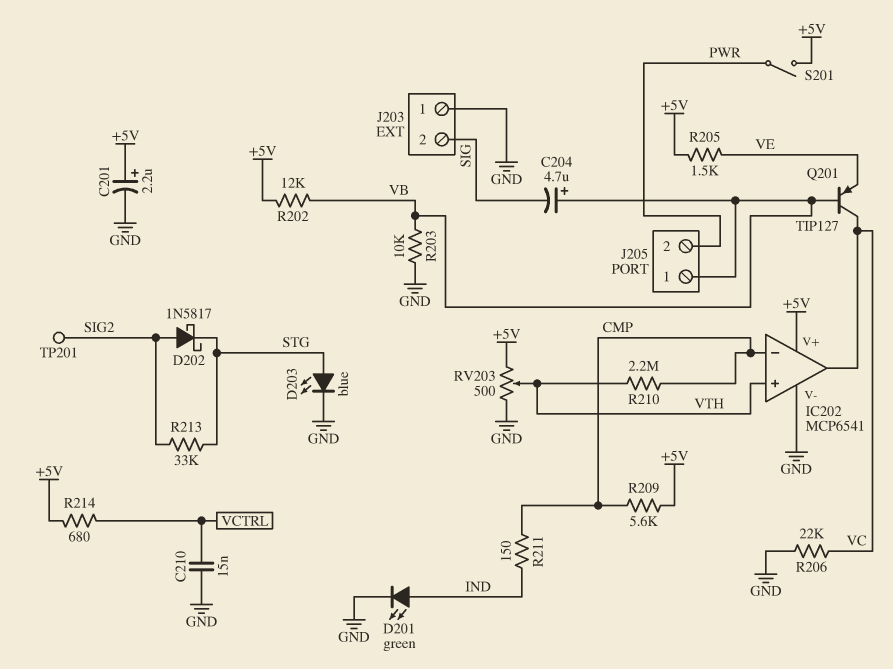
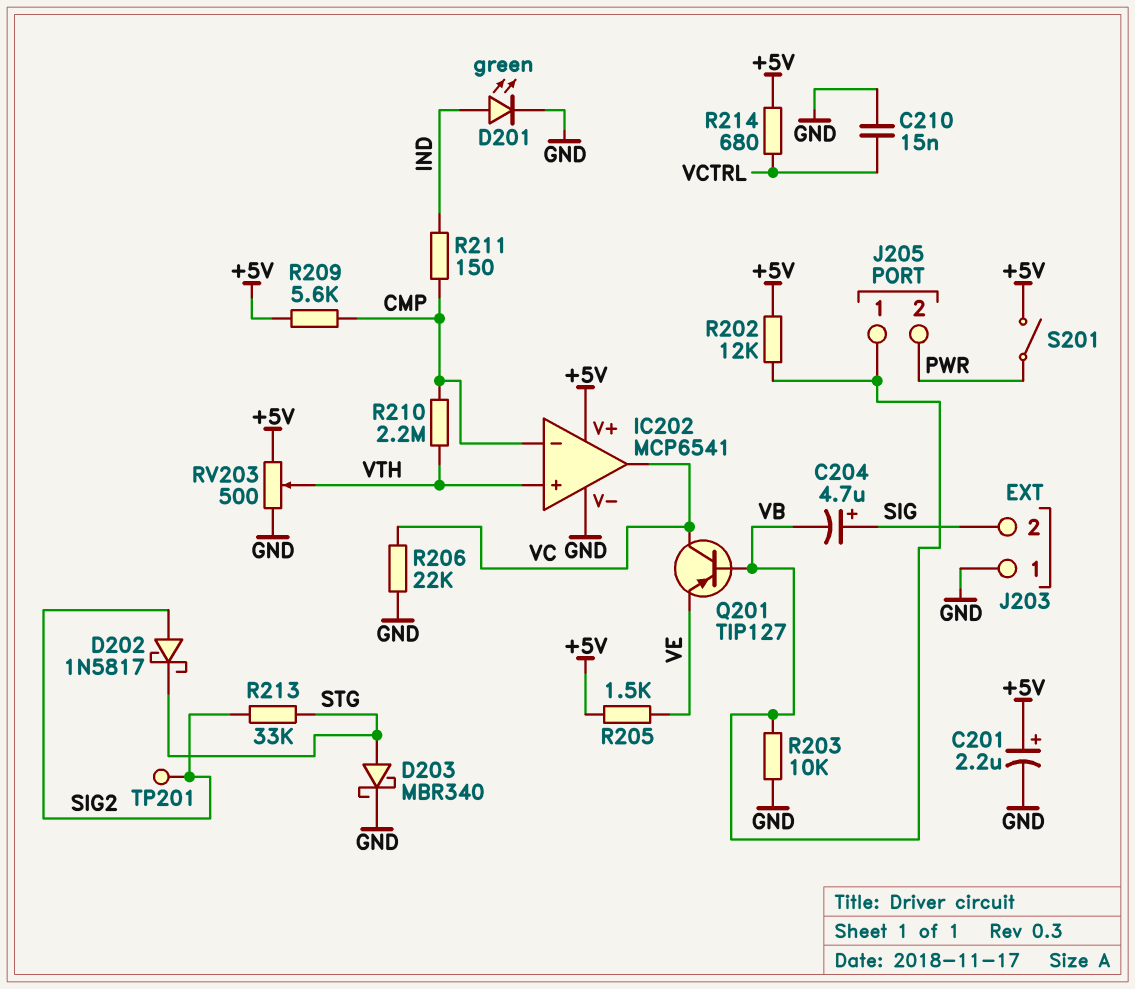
C204: 4.7uF (plus VB, minus SIG) -> 4.7uF (plus SIG, minus VB)
D203: LED blue (A STG, K GND) -> schottky MBR340 (A STG, K GND)

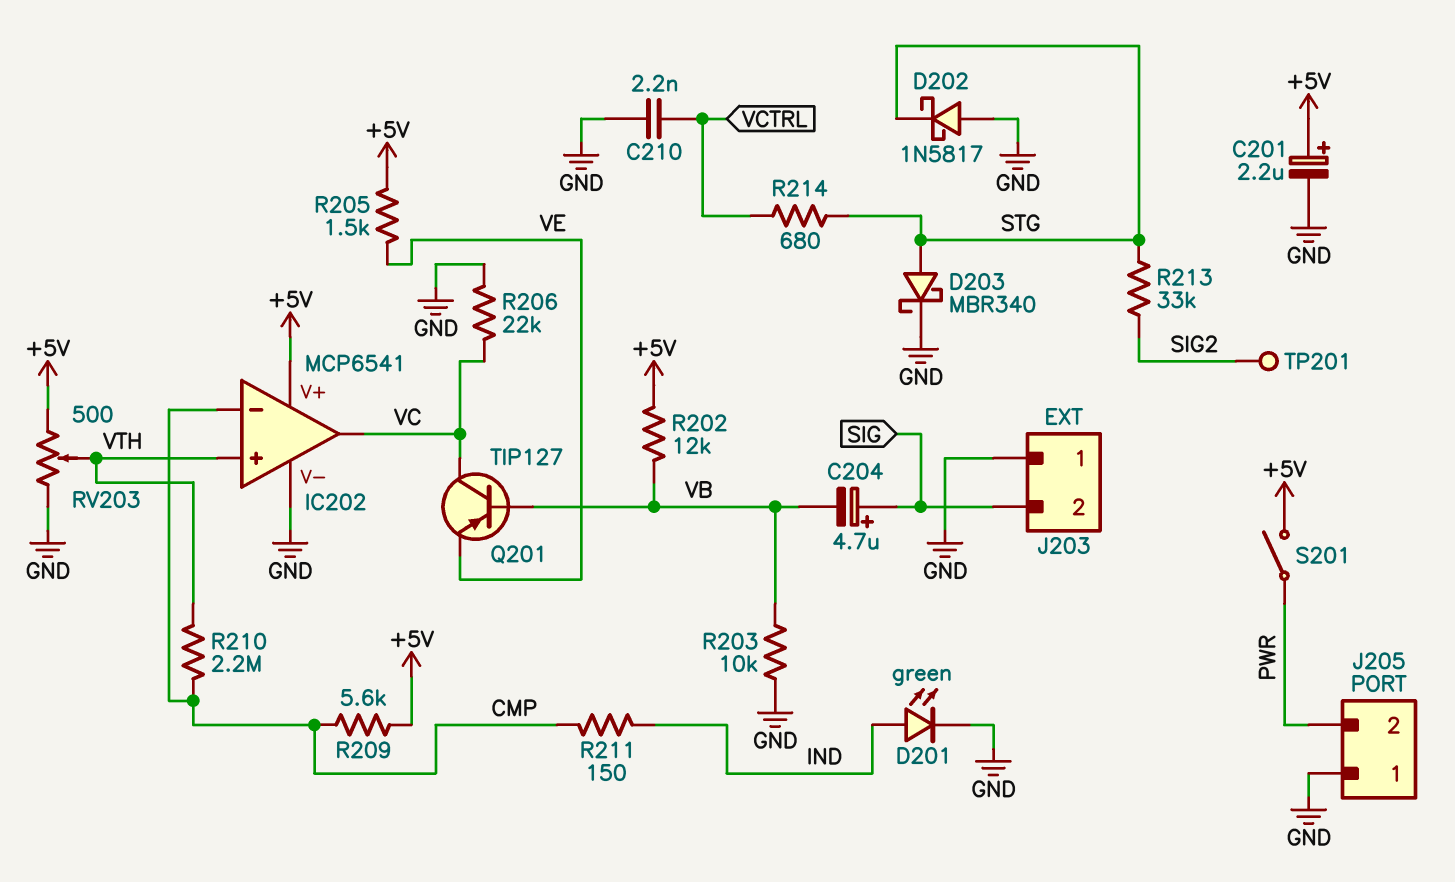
C210: 15nF (GND, VCTRL) -> 2.2nF (GND, VCTRL)
D202: schottky 1N5817 (A SIG2, K STG) -> schottky 1N5817 (A GND, K STG)
J205 pin 1: VB -> GND
R214: 680 (+5V, VCTRL) -> 680 (STG, VCTRL)

